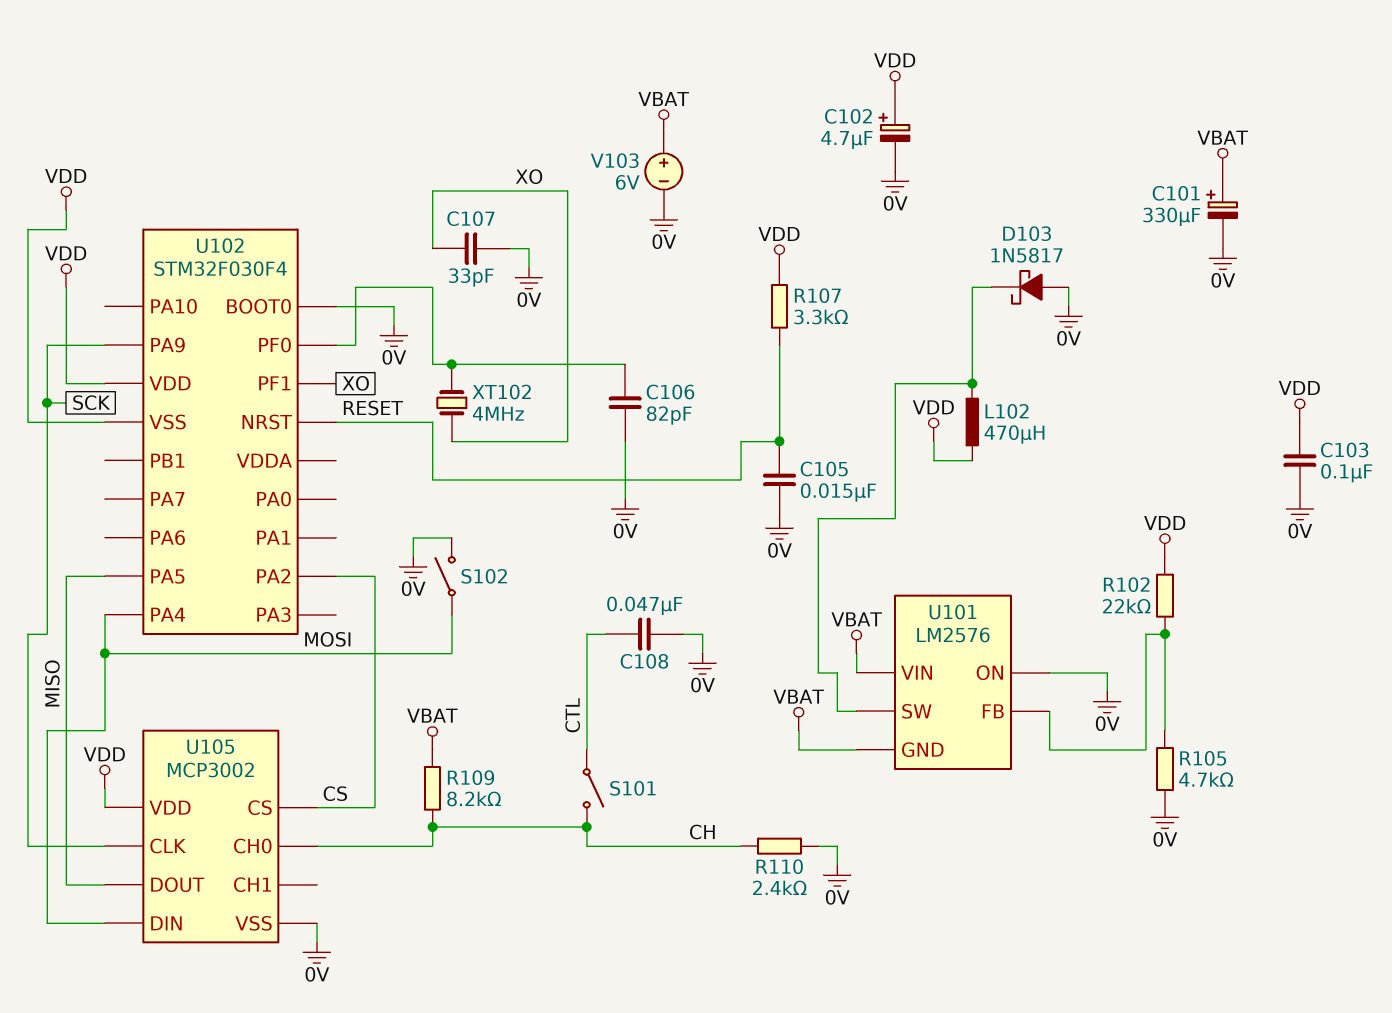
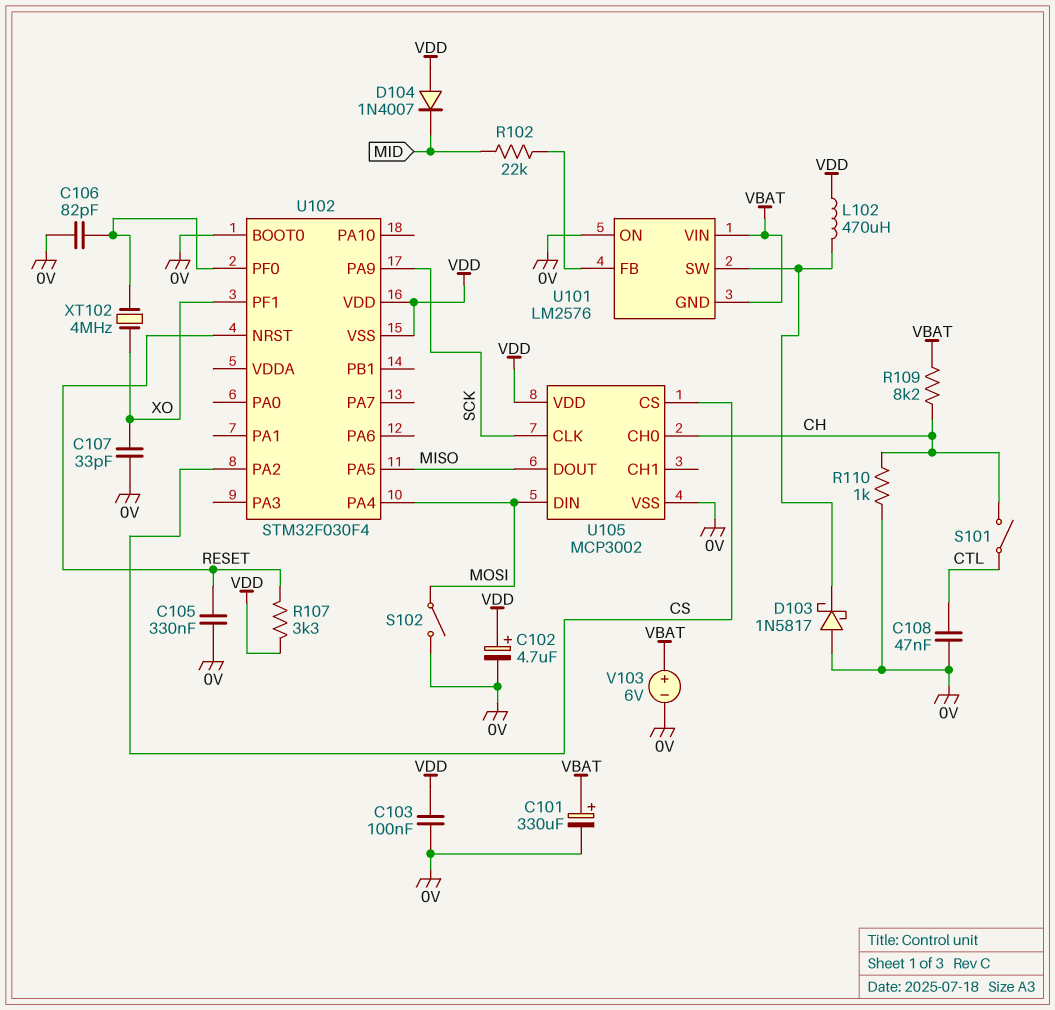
C105: 15nF (0V, RESET) -> 330nF (0V, RESET)
D104: none -> diode 1N4007 (A VDD, K MID)
R102: 22k (U101/FB, VDD) -> 22k (MID, U101/FB)
R105: 4.7k (0V, U101/FB) -> none
R110: 2.4k (0V, CH) -> 1k (0V, CH)

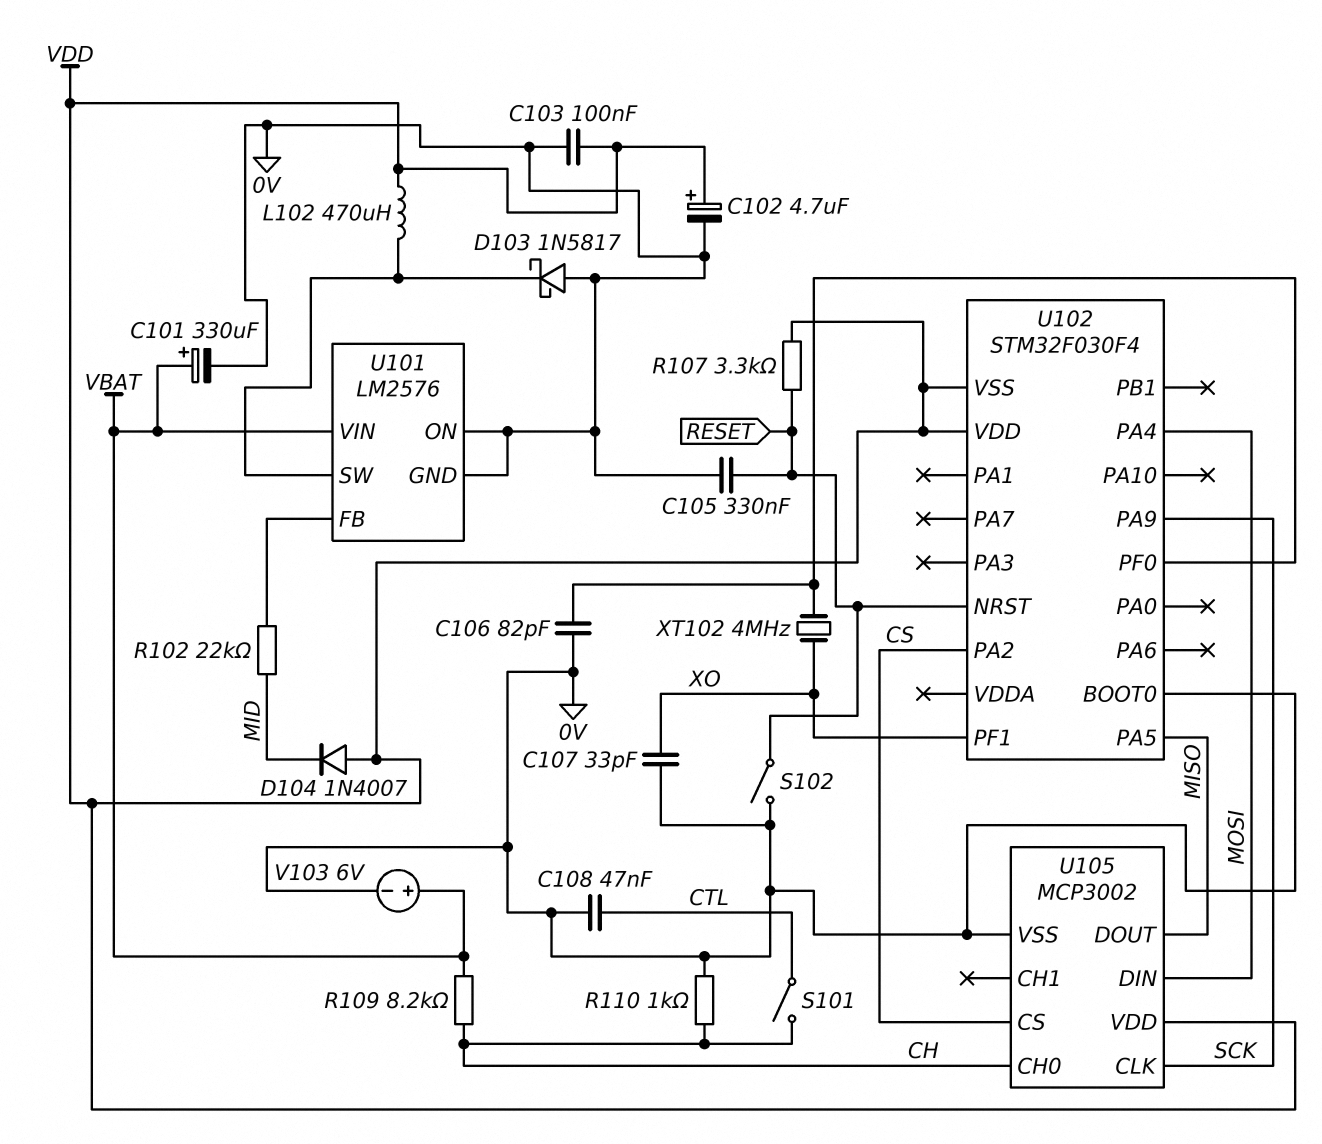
S102: switch (0V, MOSI) -> switch (0V, RESET)
U101 pin GND: VBAT -> 0V

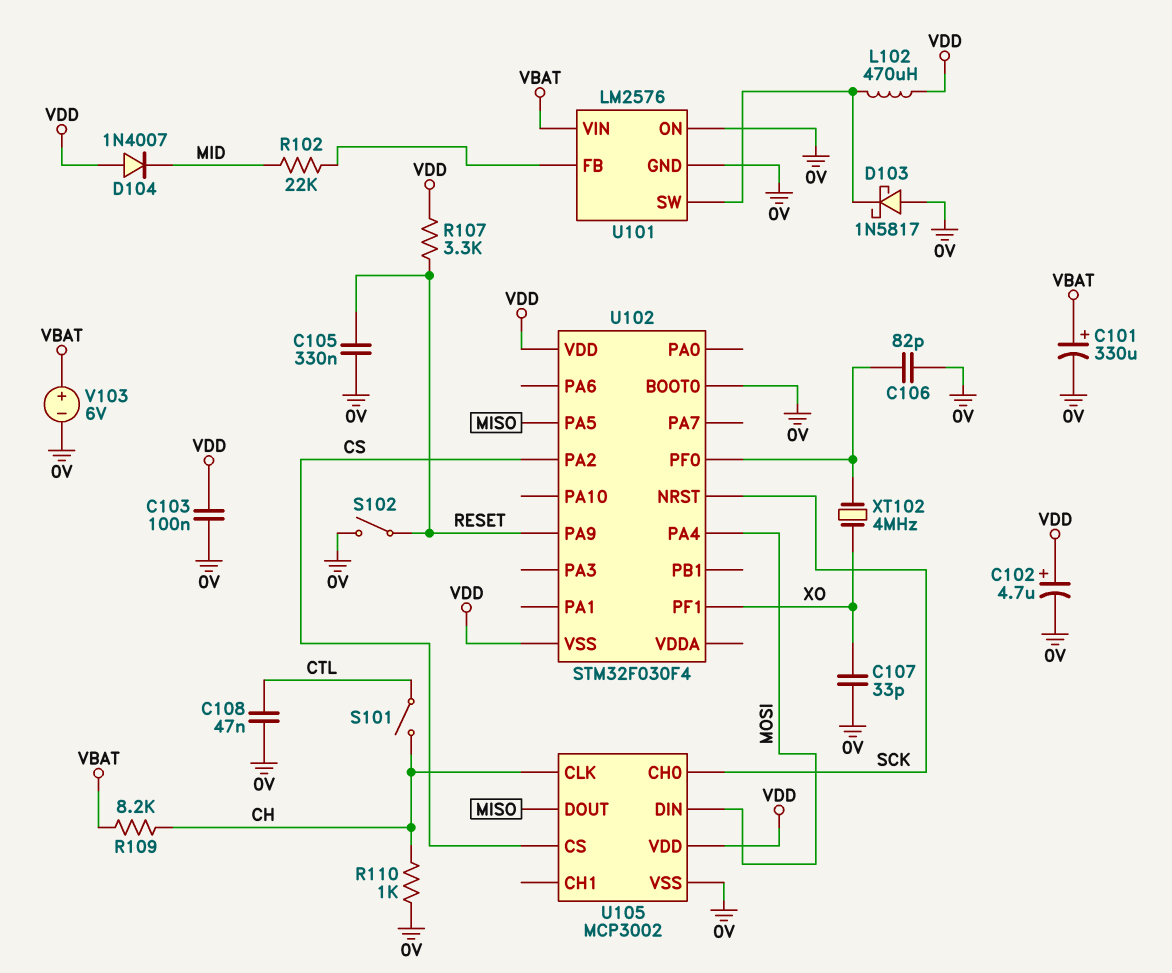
U102 pin NRST: RESET -> SCK
U102 pin PA9: SCK -> RESET
U105 pin CH0: CH -> SCK
U105 pin CLK: SCK -> CH

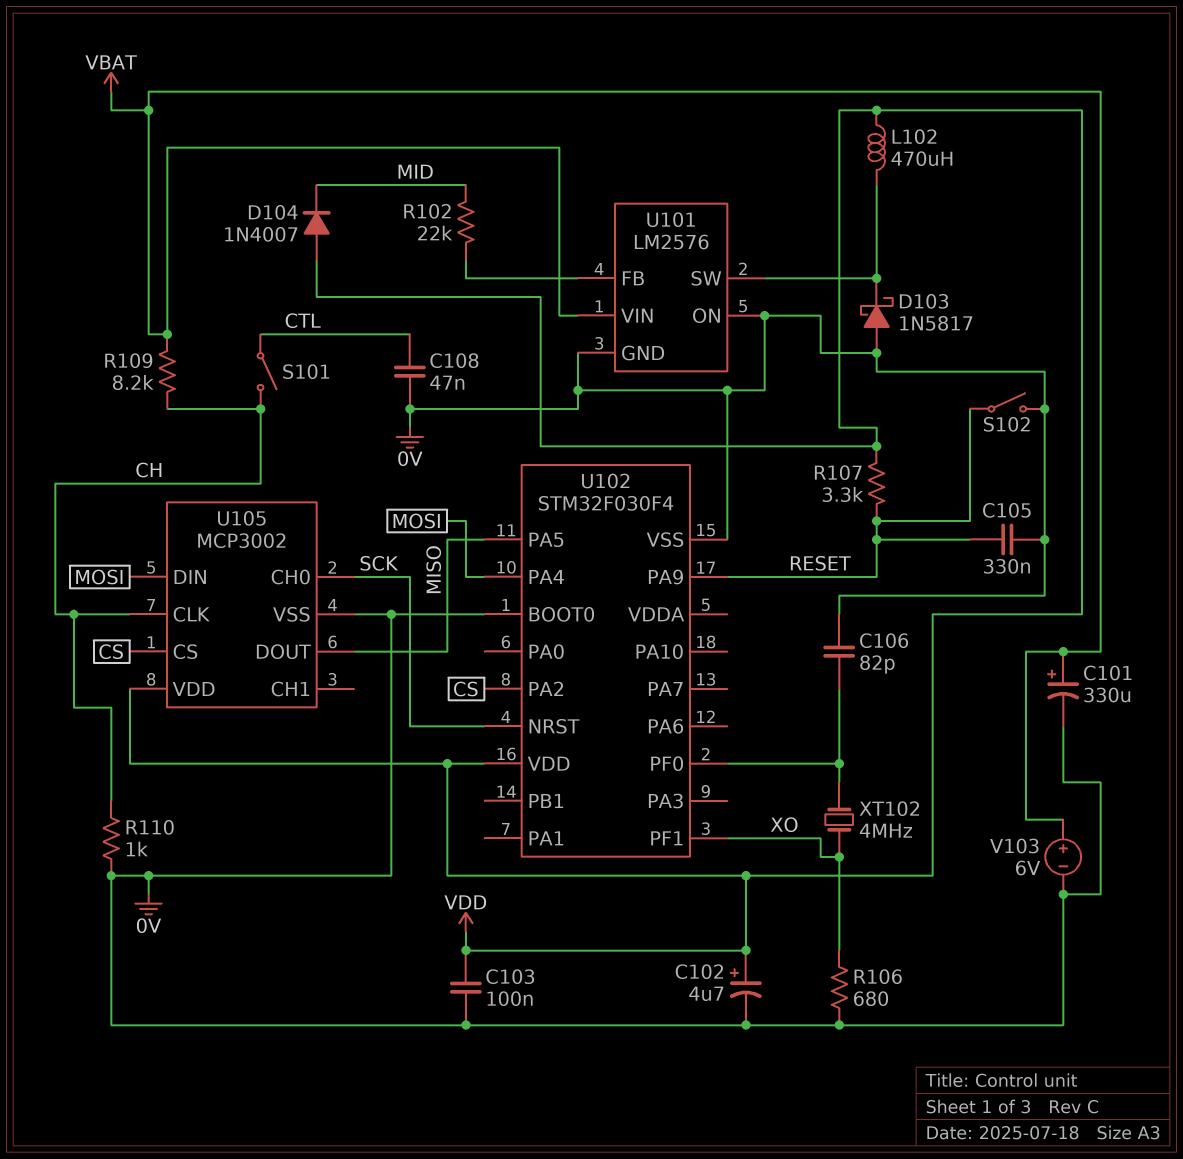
C107: 33pF (0V, XO) -> none
R106: none -> 680 (0V, XO)
U102 pin VSS: VDD -> 0V

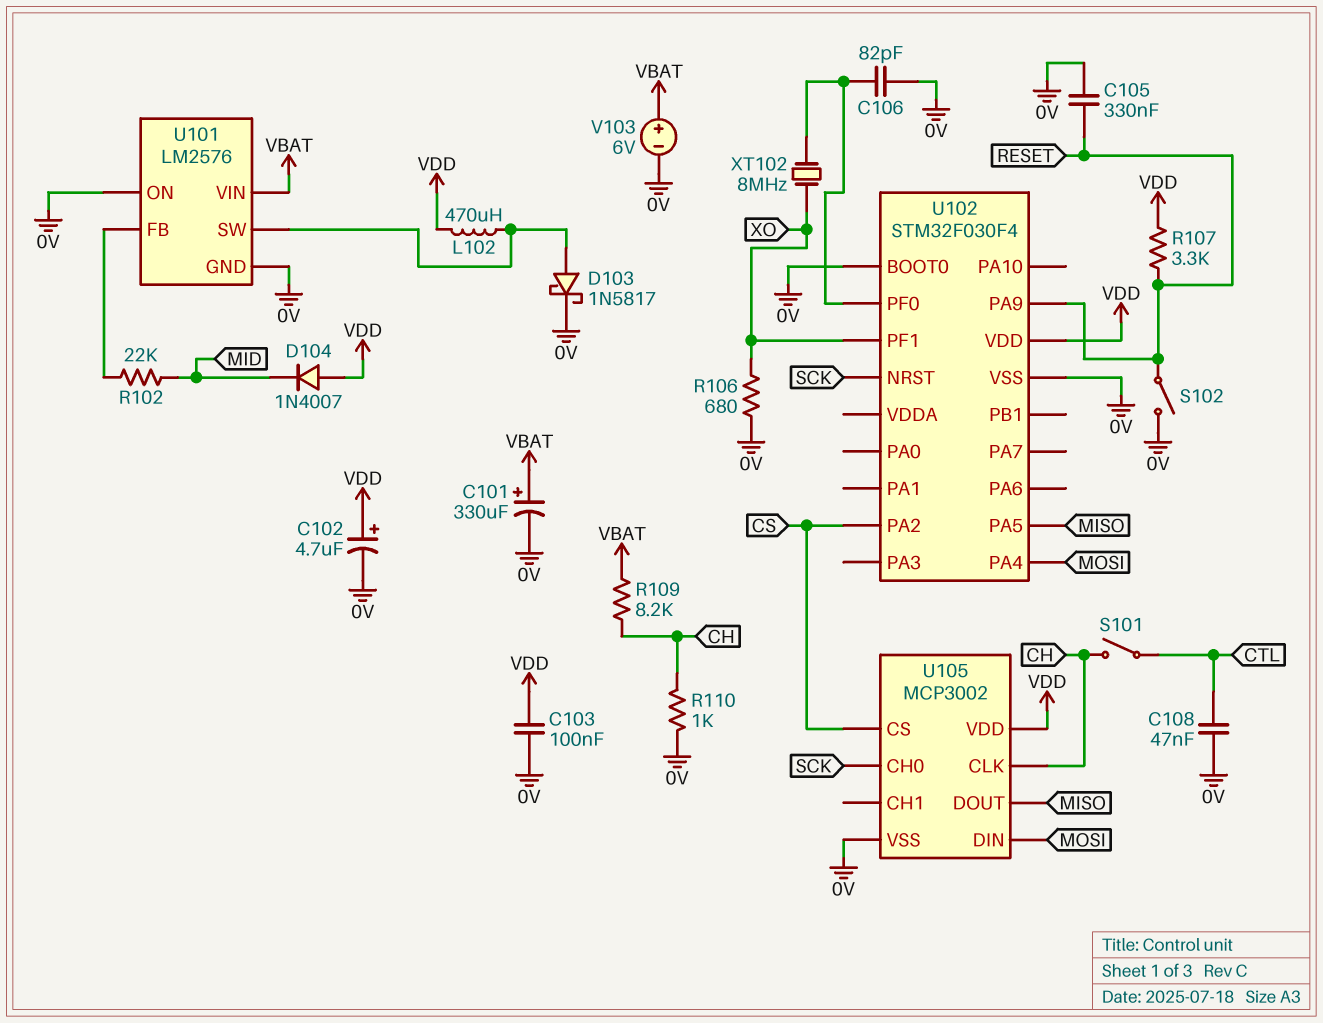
D103: schottky 1N5817 (A 0V, K U101/SW) -> schottky 1N5817 (A U101/SW, K 0V)
XT102: 4MHz (U102/PF0, XO) -> 8MHz (U102/PF0, XO)

